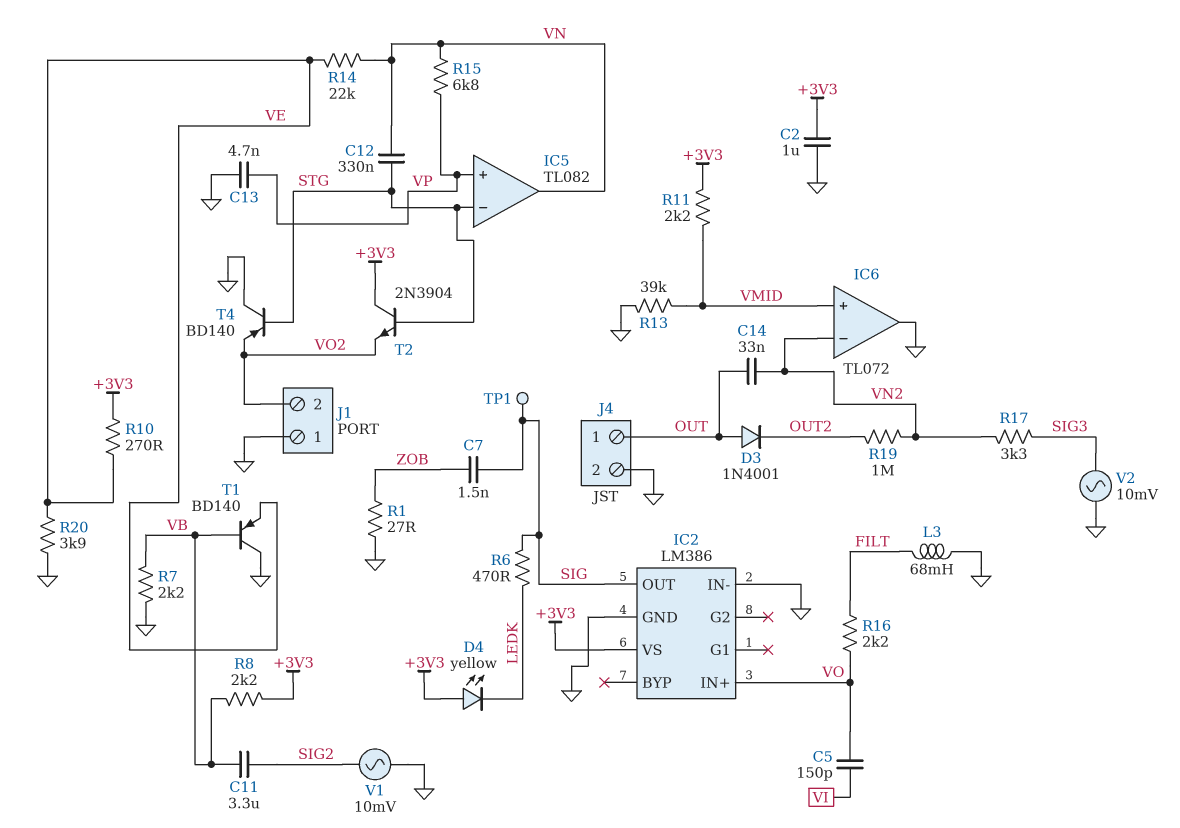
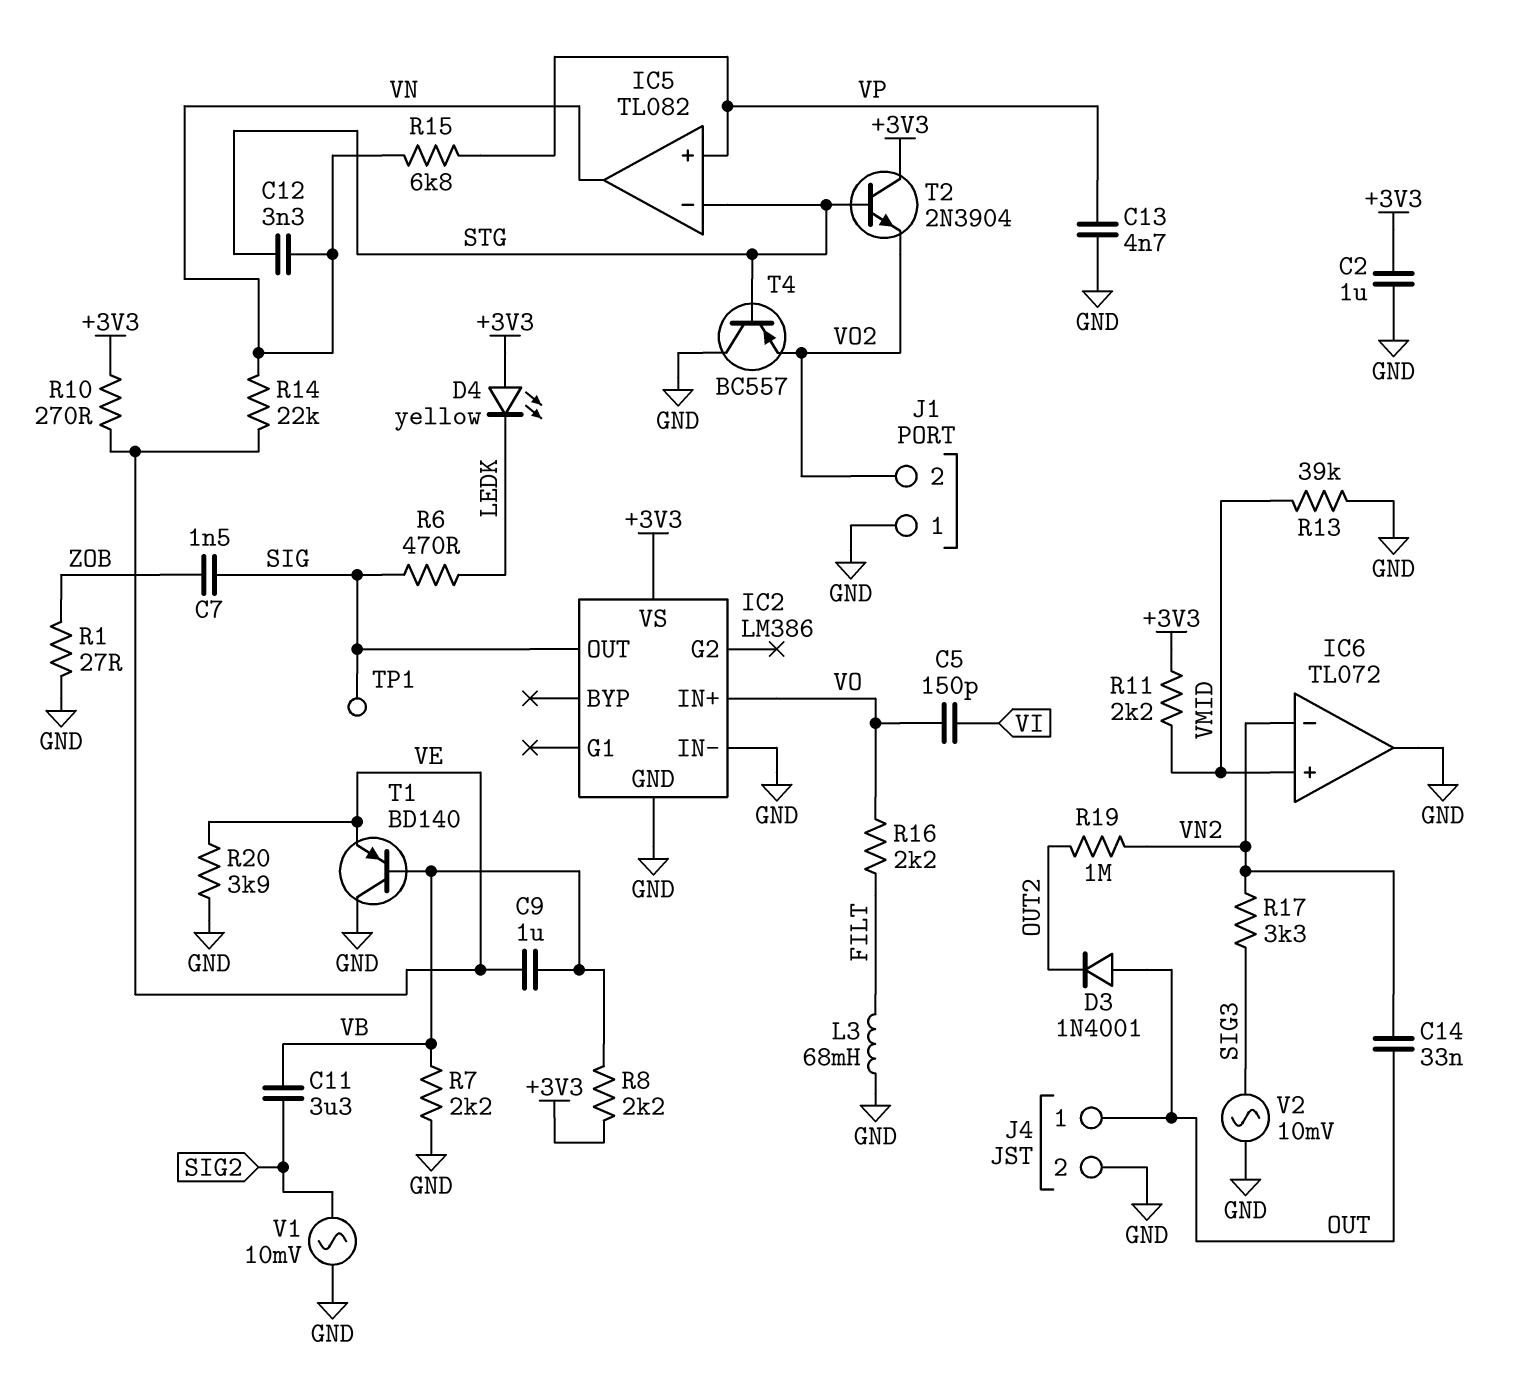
C9: none -> 1uF (VB, VE)
C12: 330nF (STG, VN) -> 3.3nF (STG, VN)
T4: PNP BD140 (B STG, C GND, E VO2) -> PNP BC557 (B STG, C GND, E VO2)

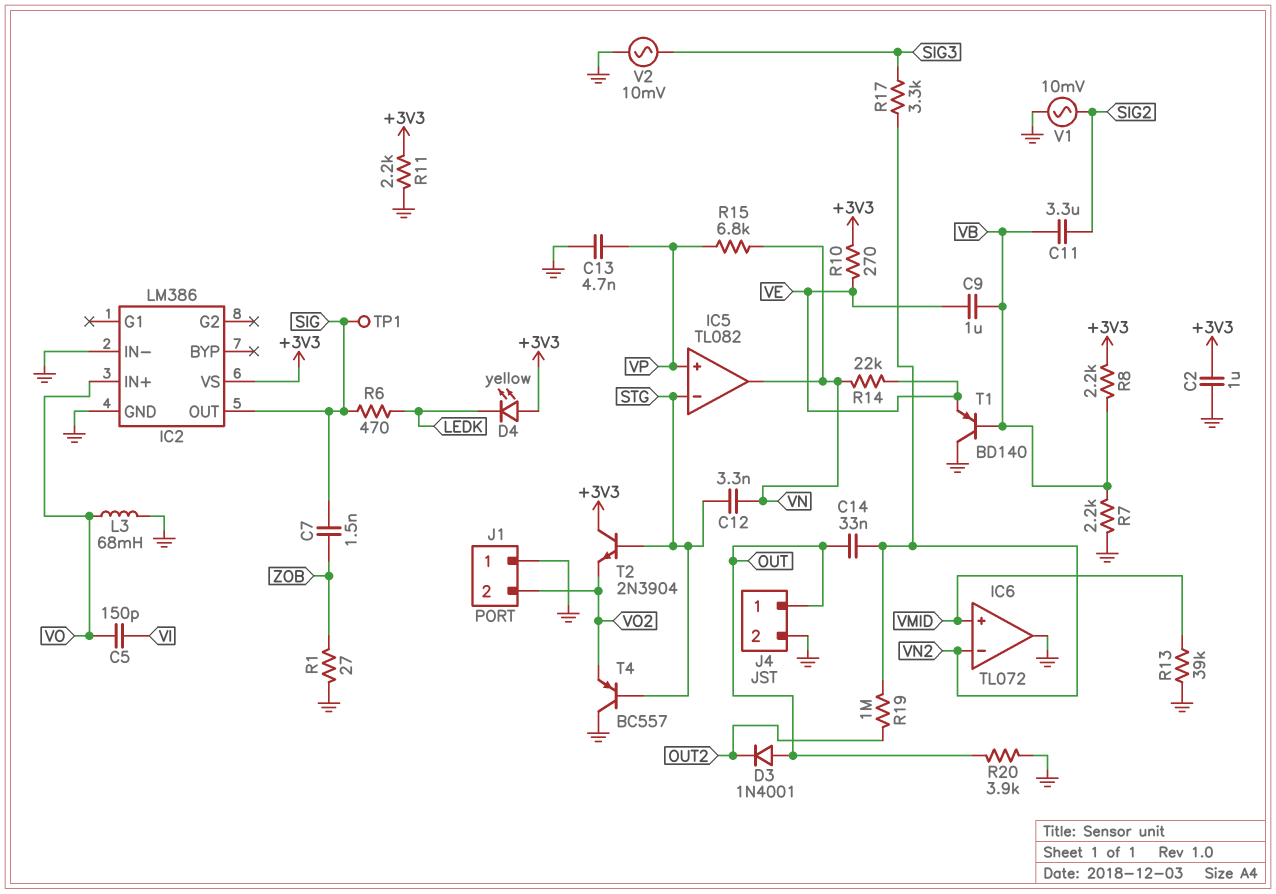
L3: 68mH (FILT, GND) -> 68mH (GND, VO)
R11: 2.2k (+3V3, VMID) -> 2.2k (+3V3, GND)
R16: 2.2k (FILT, VO) -> none
R20: 3.9k (GND, VE) -> 3.9k (GND, OUT)

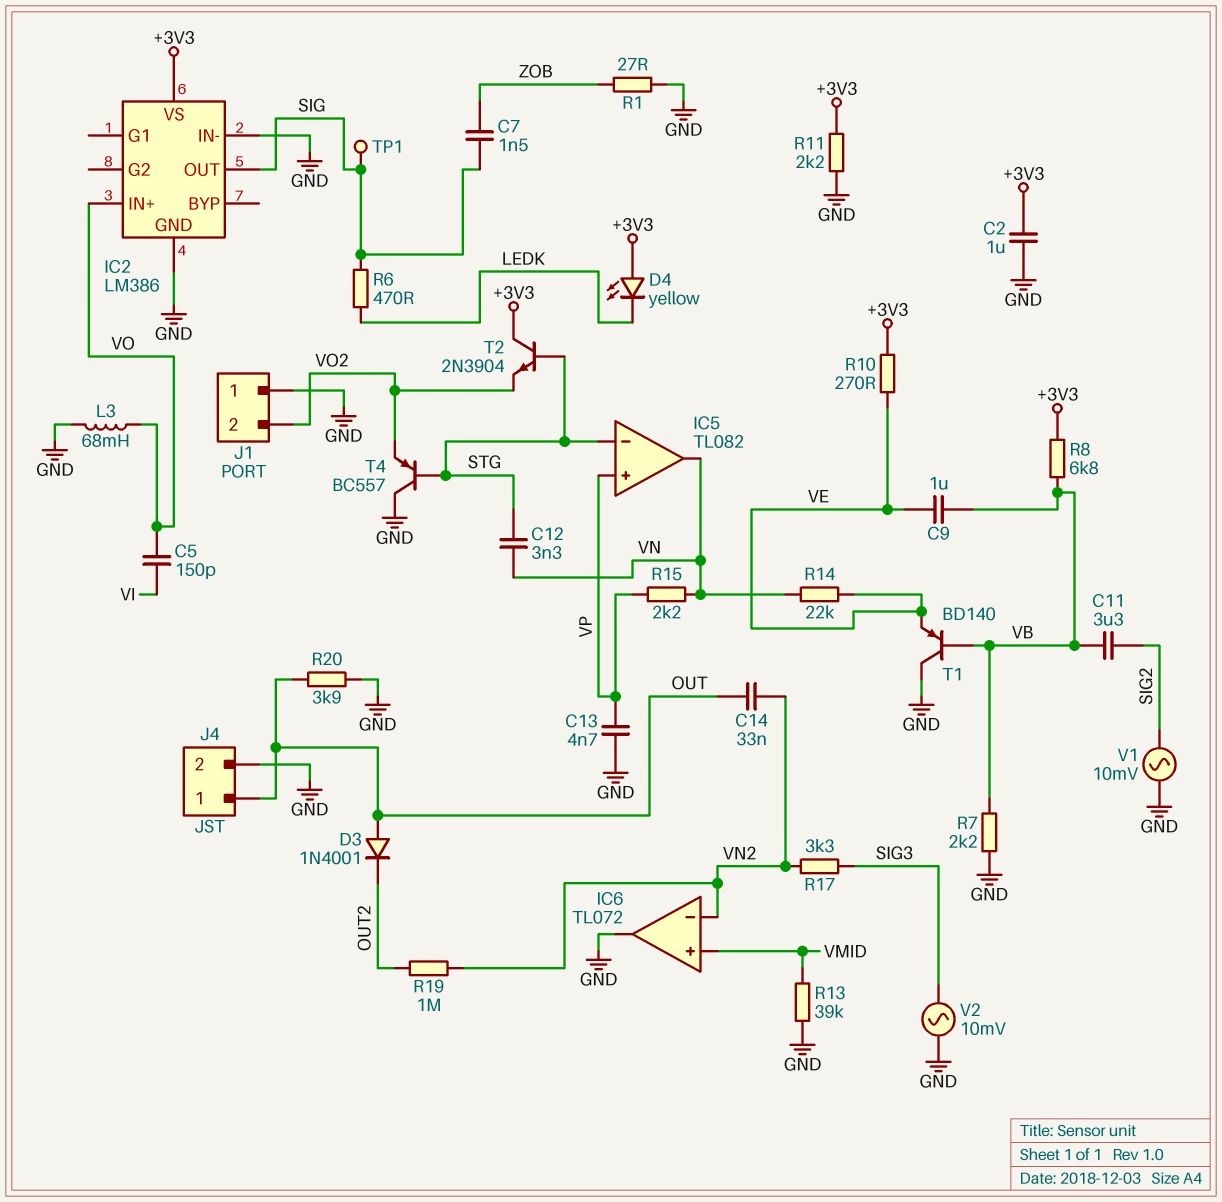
R8: 2.2k (+3V3, VB) -> 6.8k (+3V3, VB)
R15: 6.8k (VN, VP) -> 2.2k (VN, VP)

